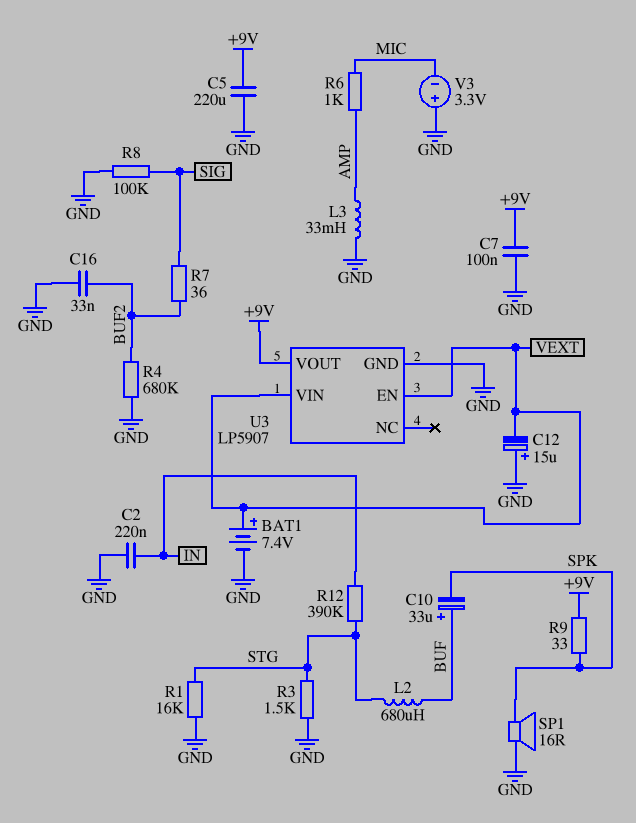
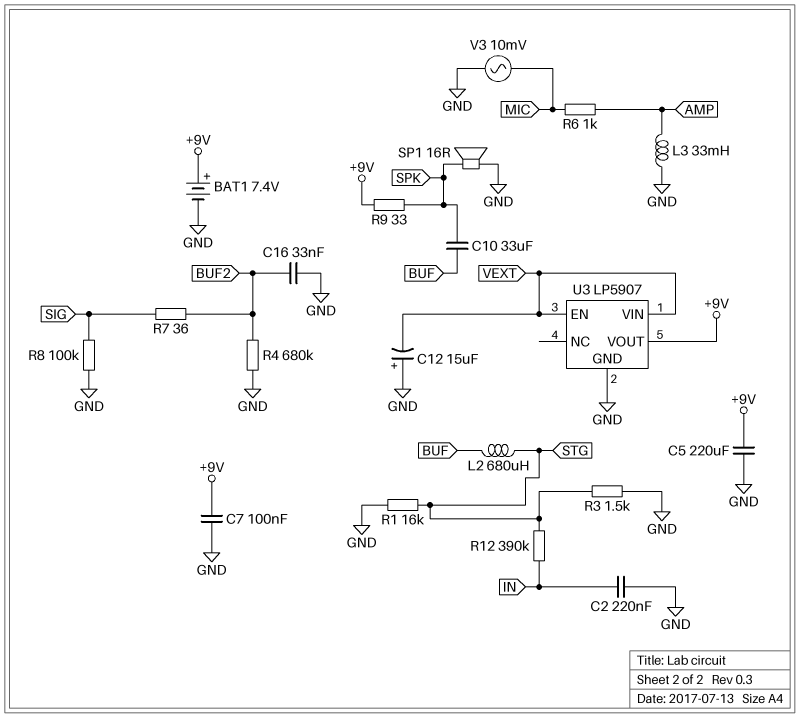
BAT1: 7.4V (plus VEXT, minus GND) -> 7.4V (plus +9V, minus GND)
C10: 33uF (plus BUF, minus SPK) -> 33uF (BUF, SPK)
V3: 3.3V (plus GND, minus MIC) -> AC 10mV (GND, MIC)

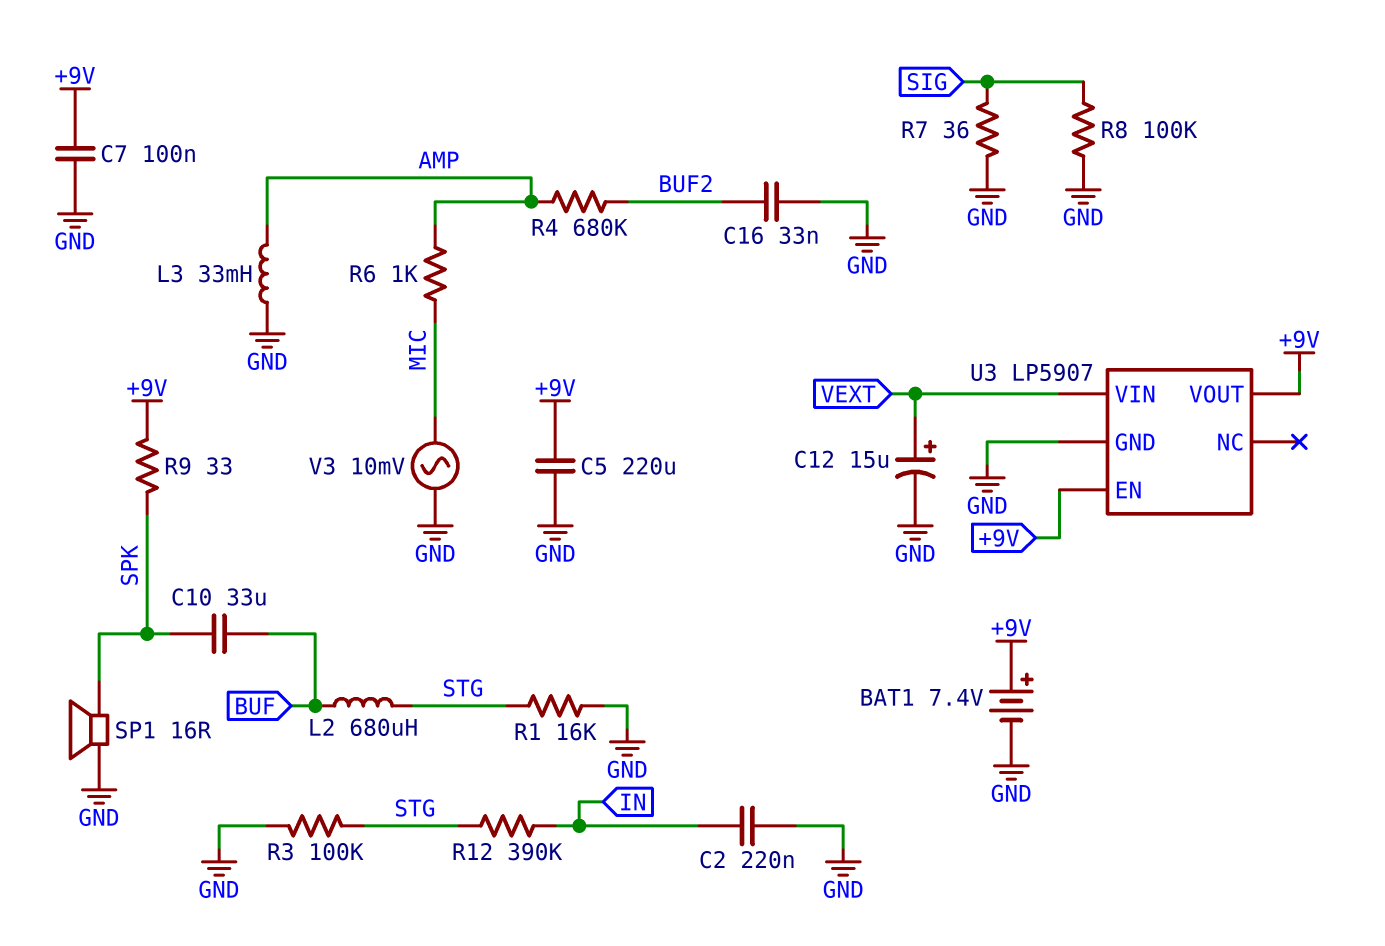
C12: 15uF (plus GND, minus VEXT) -> 15uF (plus VEXT, minus GND)
R3: 1.5k (GND, STG) -> 100k (GND, STG)
R4: 680k (BUF2, GND) -> 680k (AMP, BUF2)
R7: 36 (BUF2, SIG) -> 36 (GND, SIG)
U3 pin EN: VEXT -> +9V

